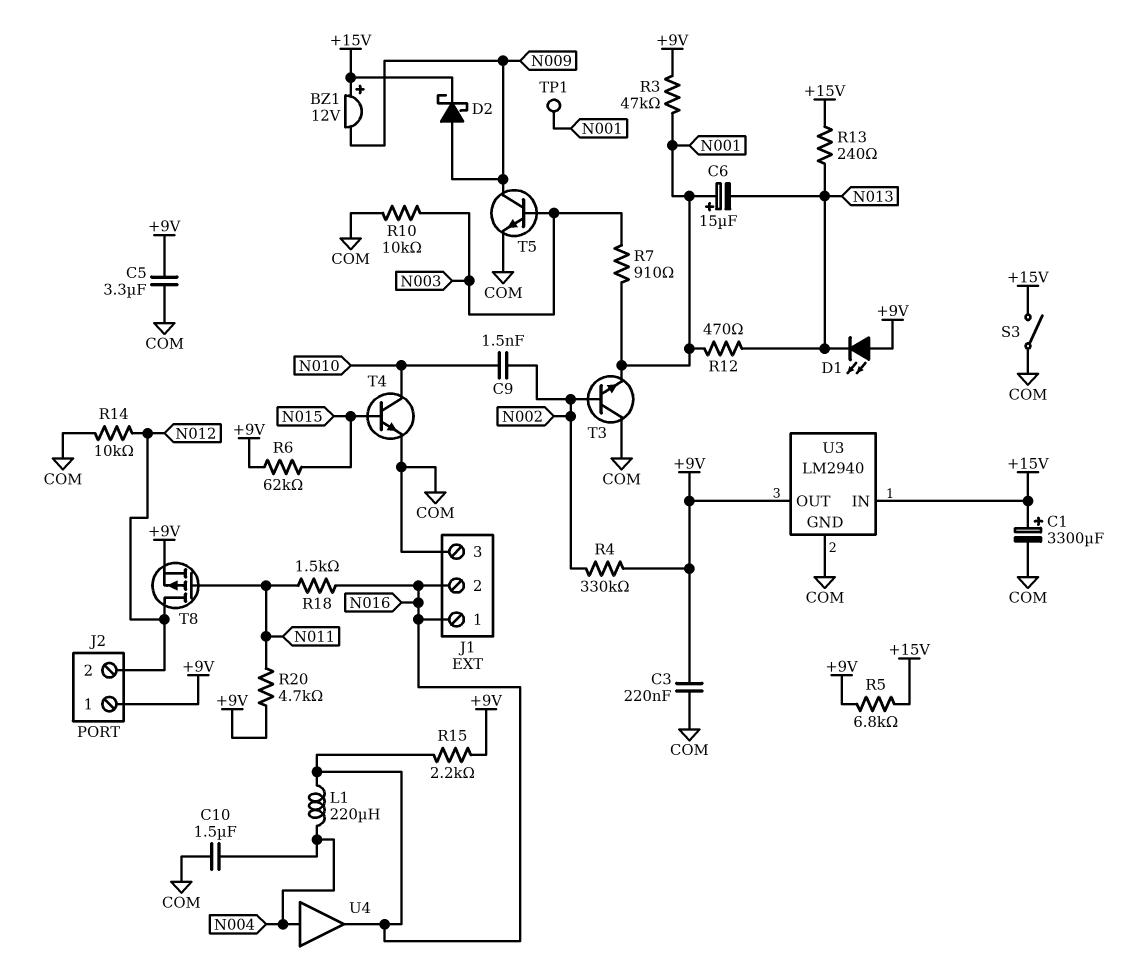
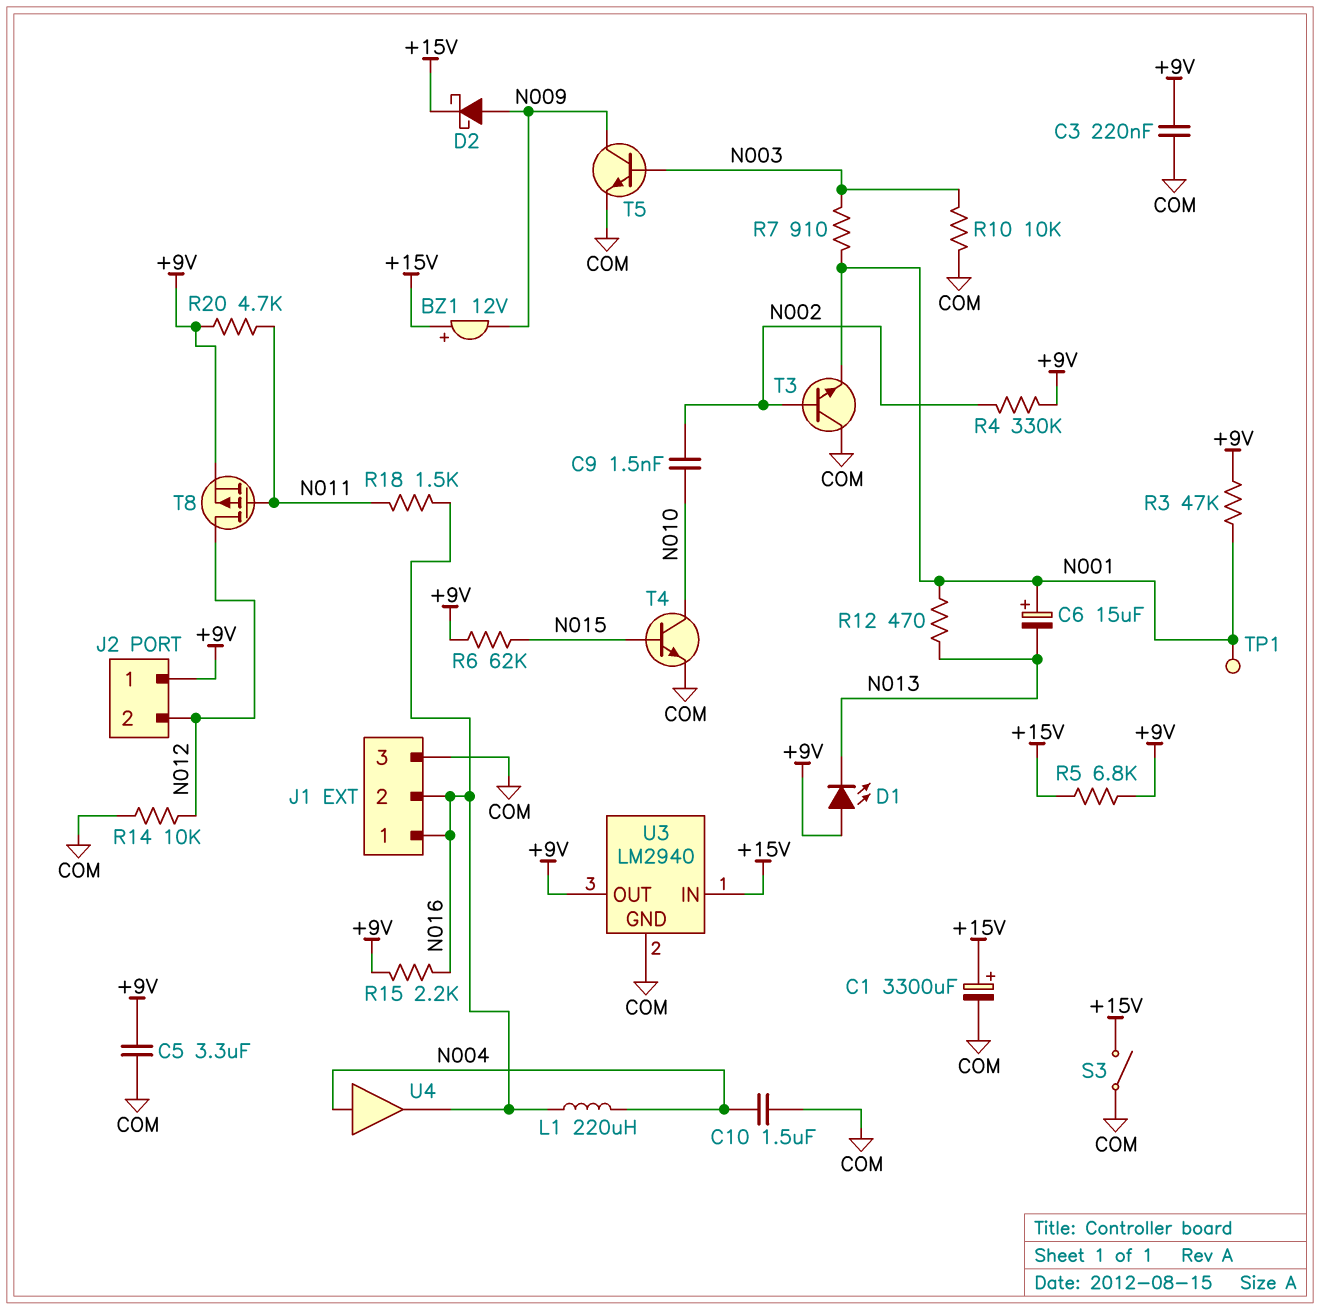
R13: 240 (+15V, N013) -> none

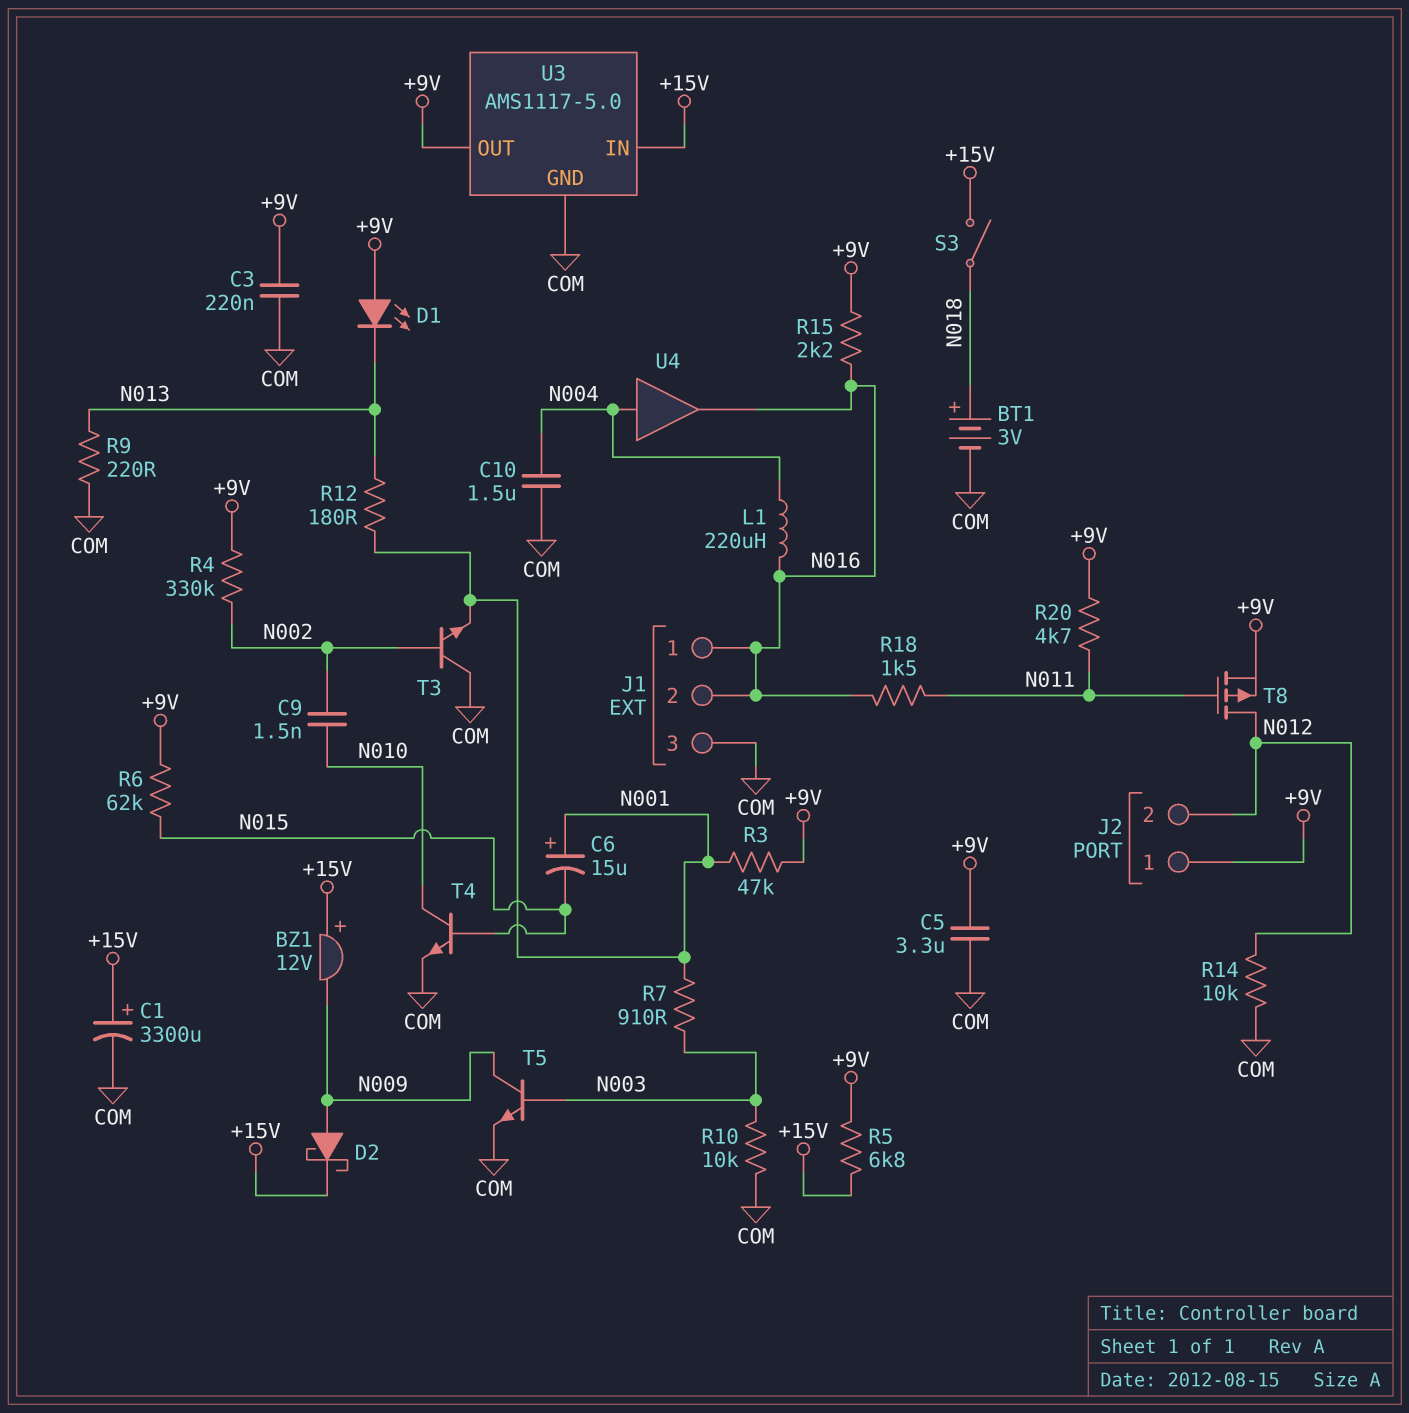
BT1: none -> 3V (plus N018, minus COM)
C6: 15uF (plus N001, minus N013) -> 15uF (plus N001, minus N015)
R9: none -> 220 (COM, N013)
R12: 470 (N001, N013) -> 180 (N001, N013)
S3: switch (+15V, COM) -> switch (+15V, N018)
TP1: test point (N001) -> none
U3: LM2940 -> AMS1117-5.0

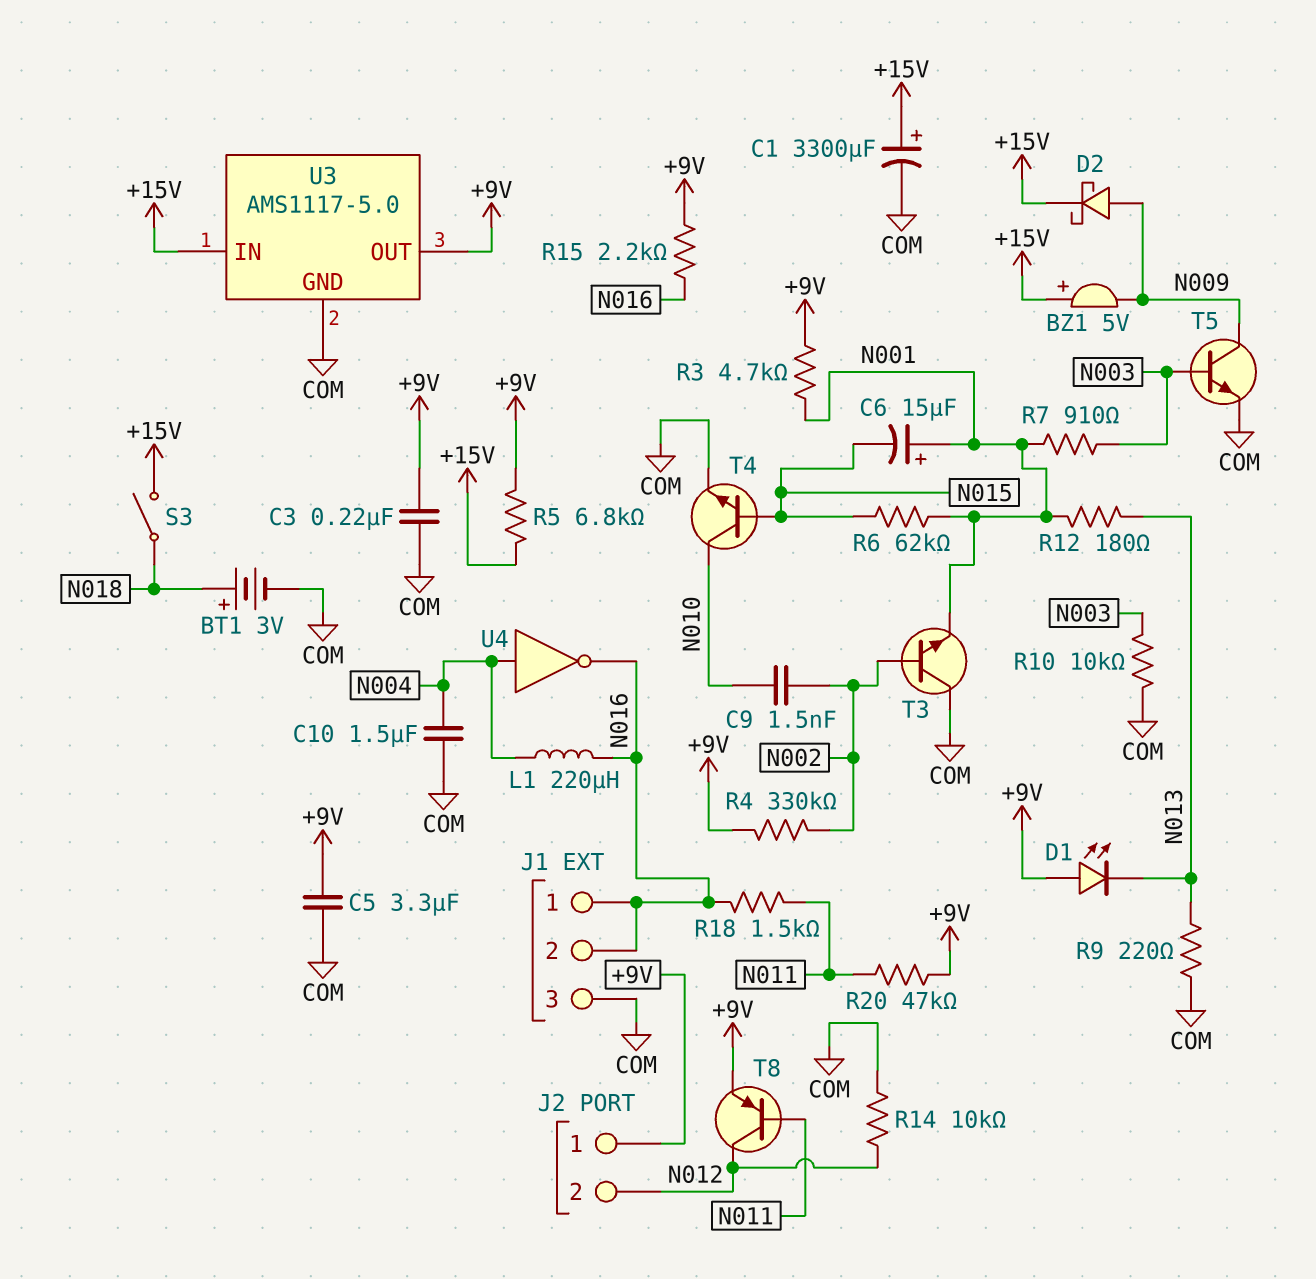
BZ1: buzzer 12V (plus +15V, minus N009) -> buzzer 5V (plus +15V, minus N009)
R3: 47k (+9V, N001) -> 4.7k (+9V, N001)
R6: 62k (+9V, N015) -> 62k (N001, N015)
R20: 4.7k (+9V, N011) -> 47k (+9V, N011)
T8: PMOS (G N011, D N012, S +9V) -> PNP (B N011, C N012, E +9V)
U4: buffer (in N004, out N016) -> NOT (in N004, out N016)

